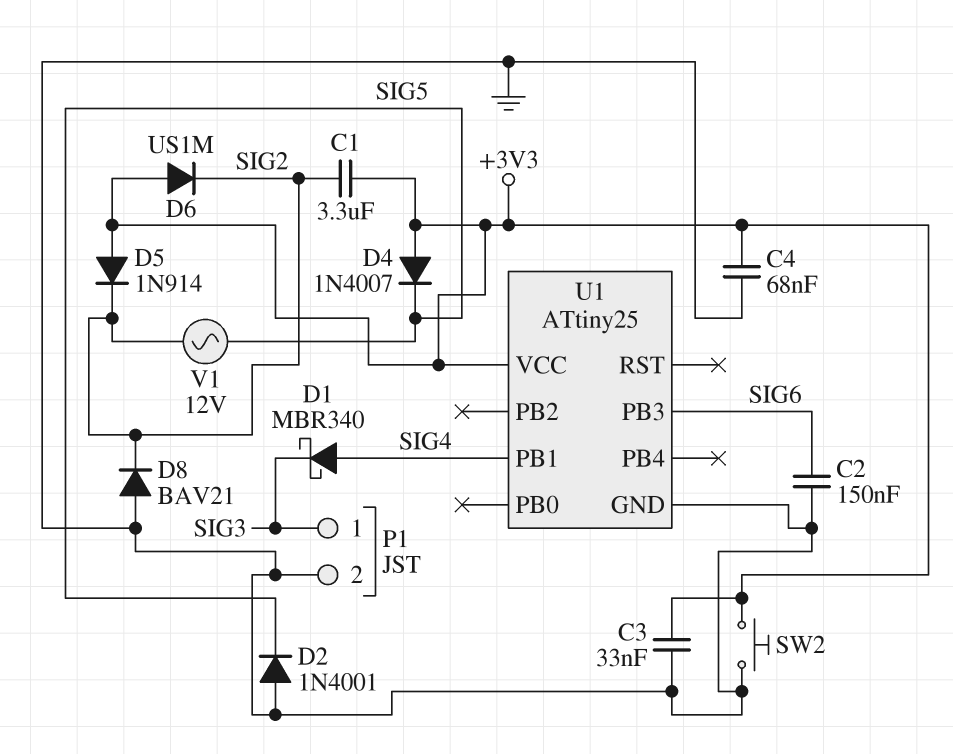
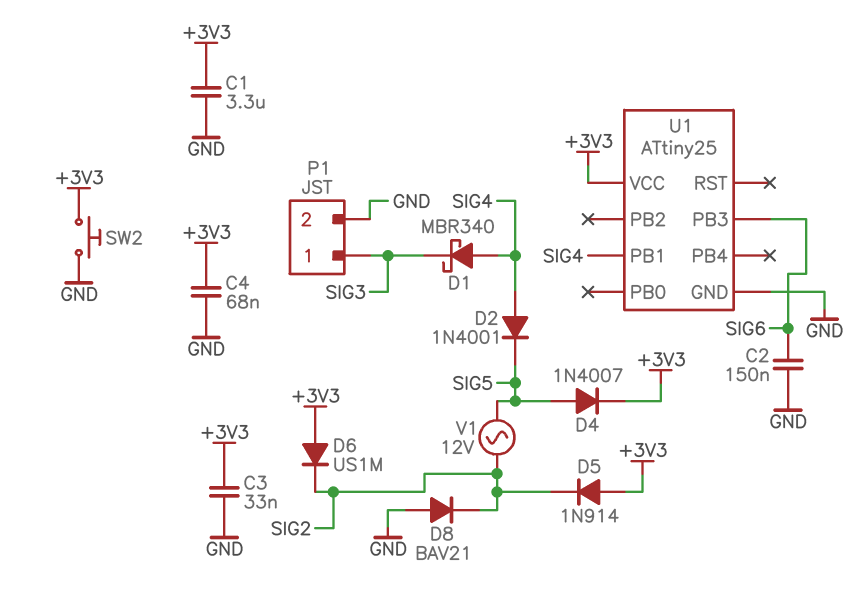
C1: 3.3uF (+3V3, SIG2) -> 3.3uF (+3V3, GND)
D2: diode 1N4001 (A GND, K SIG5) -> diode 1N4001 (A SIG4, K SIG5)
D4: diode 1N4007 (A +3V3, K SIG5) -> diode 1N4007 (A SIG5, K +3V3)

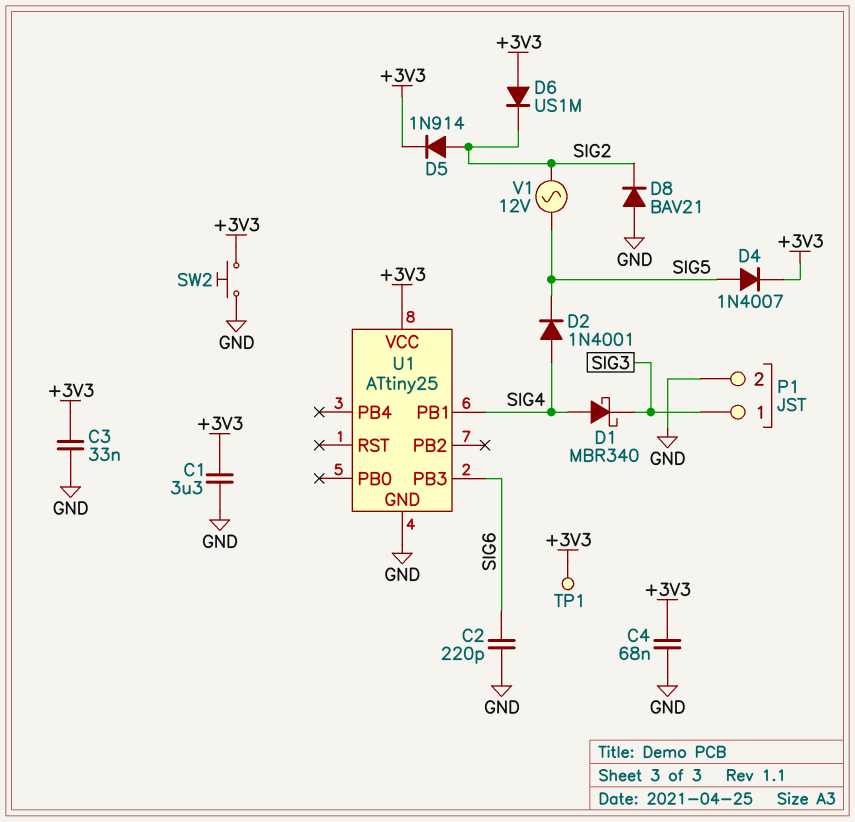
C2: 150nF (GND, SIG6) -> 220pF (GND, SIG6)
D5: diode 1N914 (A +3V3, K SIG2) -> diode 1N914 (A SIG2, K +3V3)
TP1: none -> test point (+3V3)

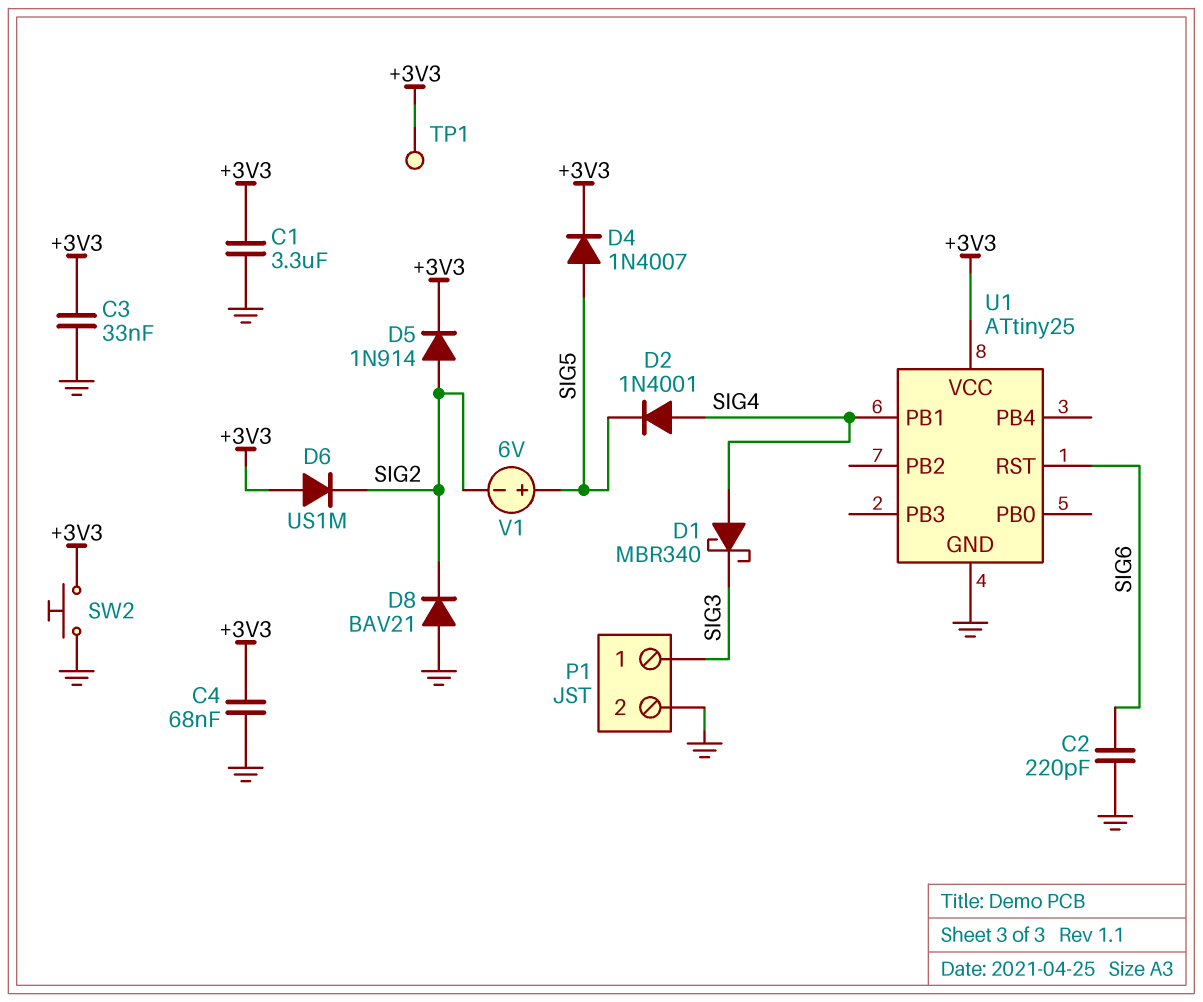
U1 pin PB3: SIG6 -> none
U1 pin RST: none -> SIG6
V1: AC 12V (SIG2, SIG5) -> 6V (plus SIG5, minus SIG2)

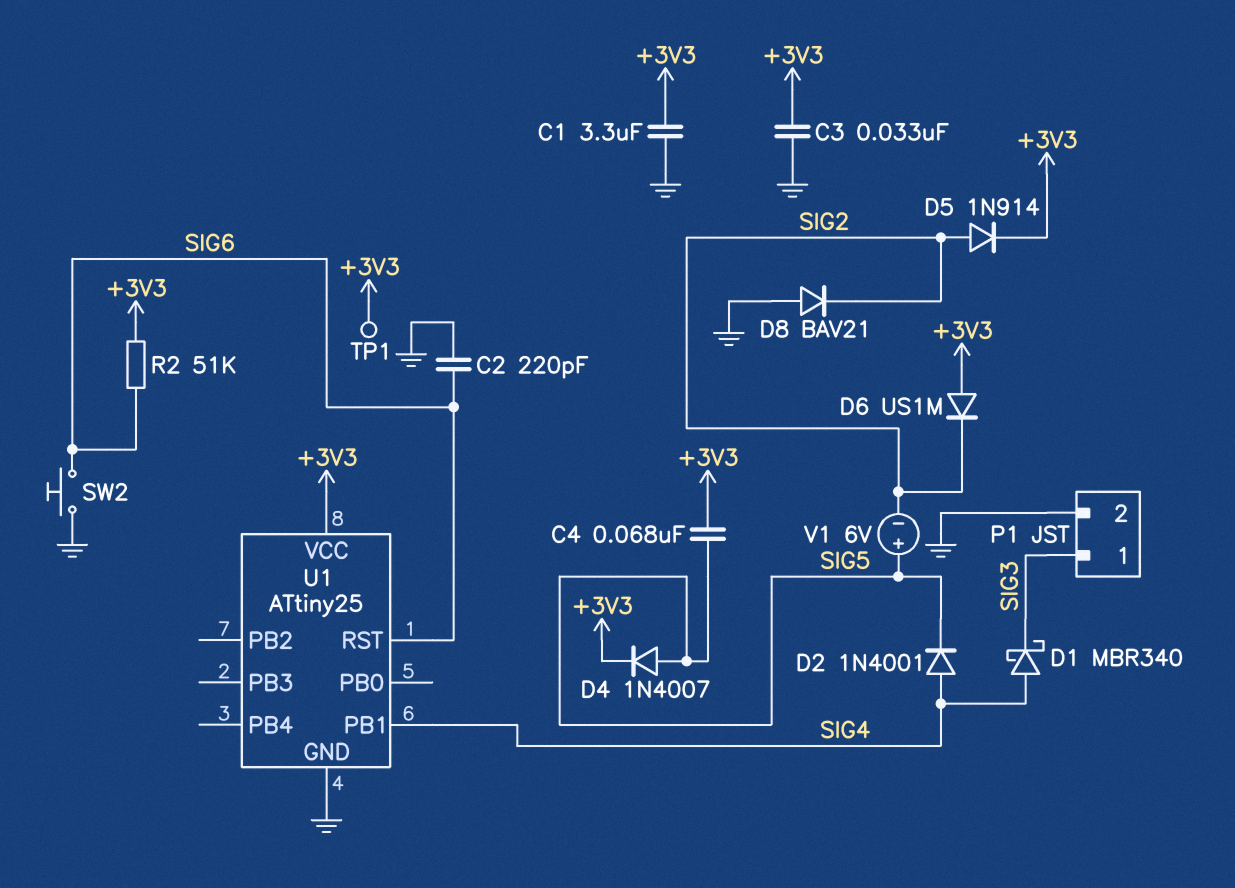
C4: 68nF (+3V3, GND) -> 68nF (+3V3, SIG5)
R2: none -> 51k (+3V3, SIG6)
SW2: button (+3V3, GND) -> button (GND, SIG6)

